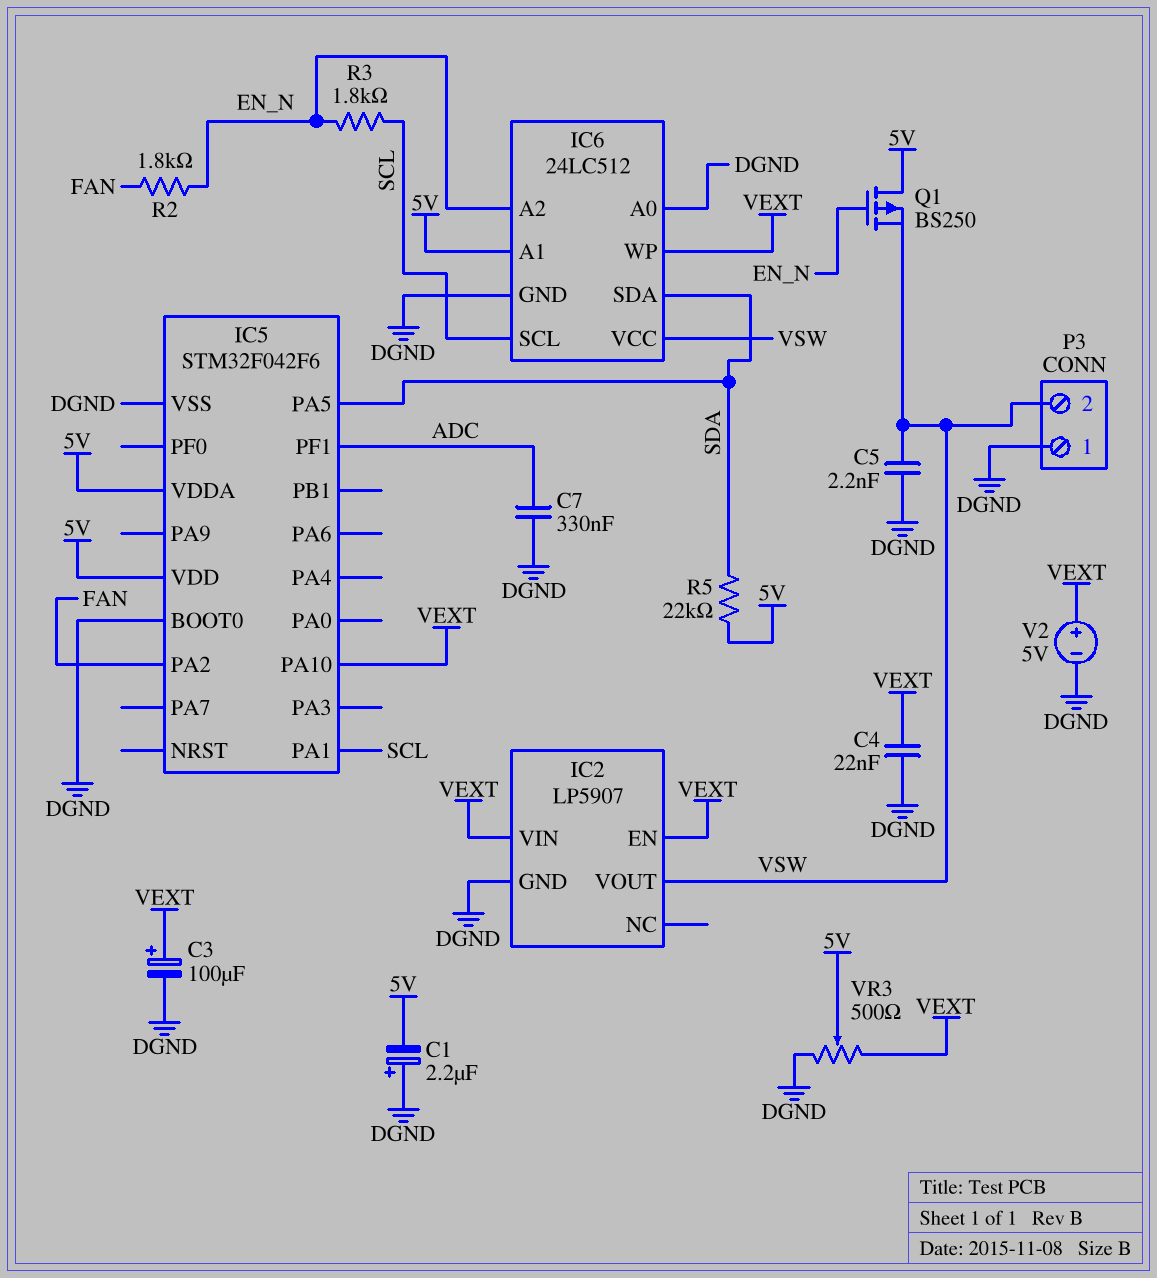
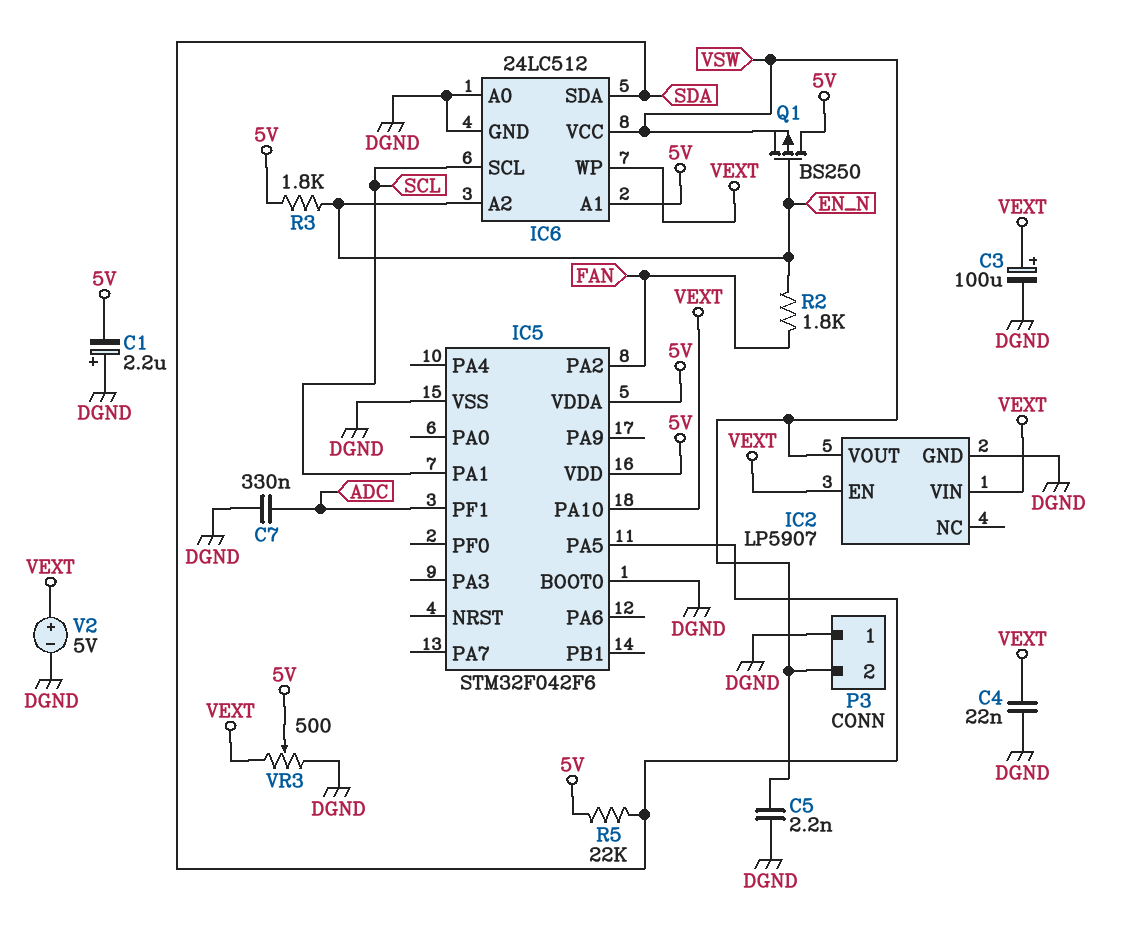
R3: 1.8k (EN_N, SCL) -> 1.8k (5V, EN_N)

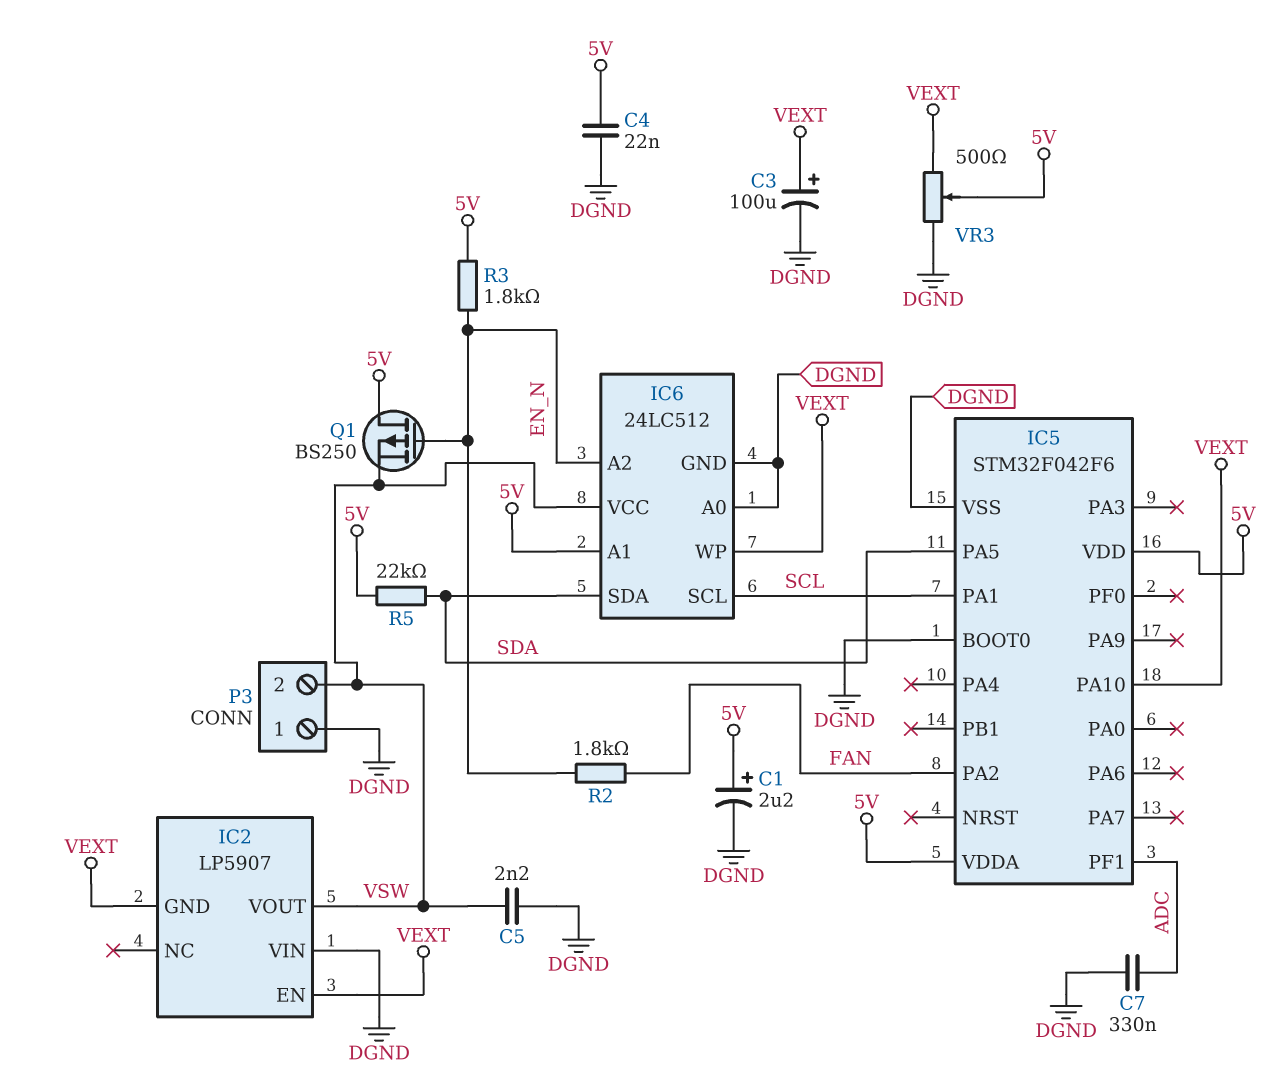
C1: 2.2uF (plus DGND, minus 5V) -> 2.2uF (plus 5V, minus DGND)
C4: 22nF (DGND, VEXT) -> 22nF (5V, DGND)
IC2 pin GND: DGND -> VEXT
IC2 pin VIN: VEXT -> DGND
V2: 5V (plus VEXT, minus DGND) -> none

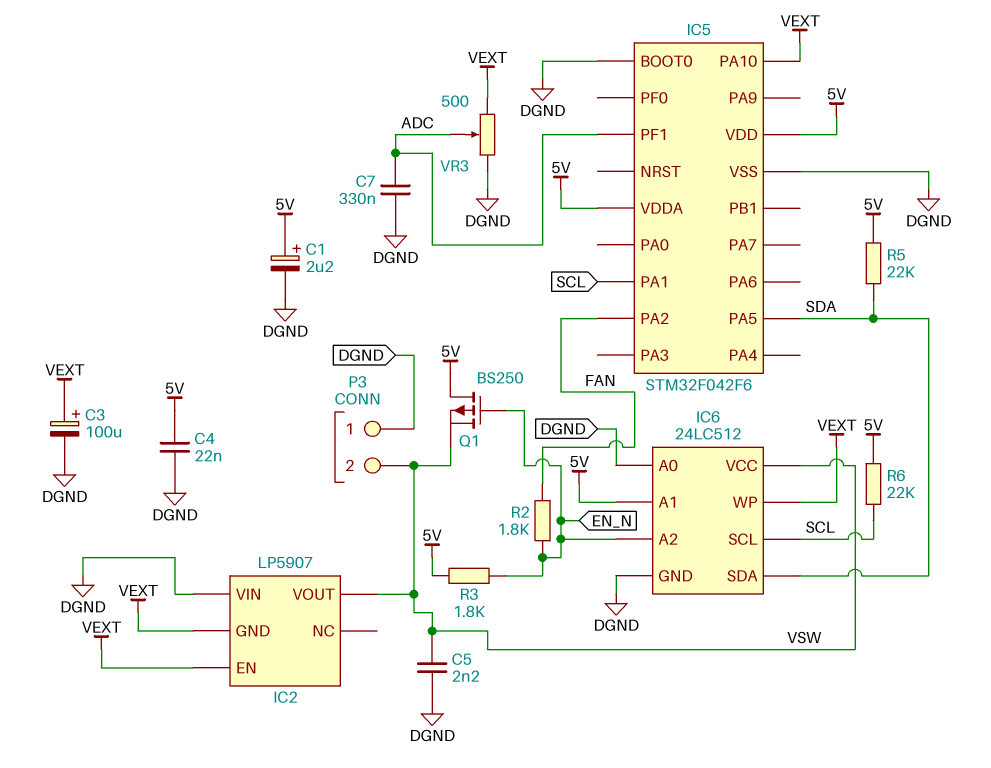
R6: none -> 22k (5V, SCL)
VR3: 500 (DGND, VEXT, wiper 5V) -> 500 (DGND, VEXT, wiper ADC)

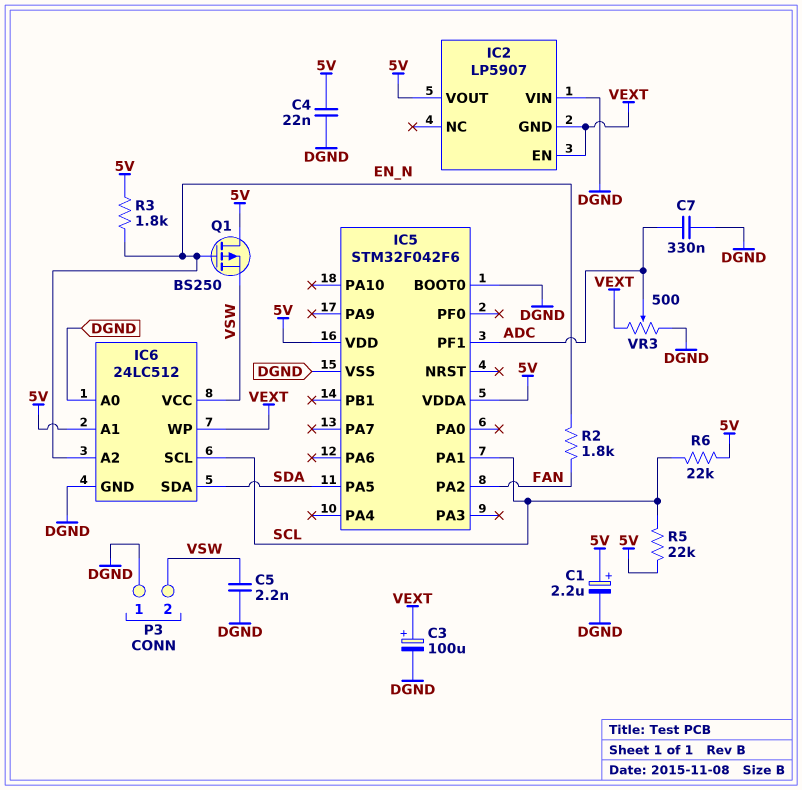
IC2 pin VOUT: VSW -> 5V
IC5 pin PA10: VEXT -> none
R5: 22k (5V, SDA) -> 22k (5V, SCL)

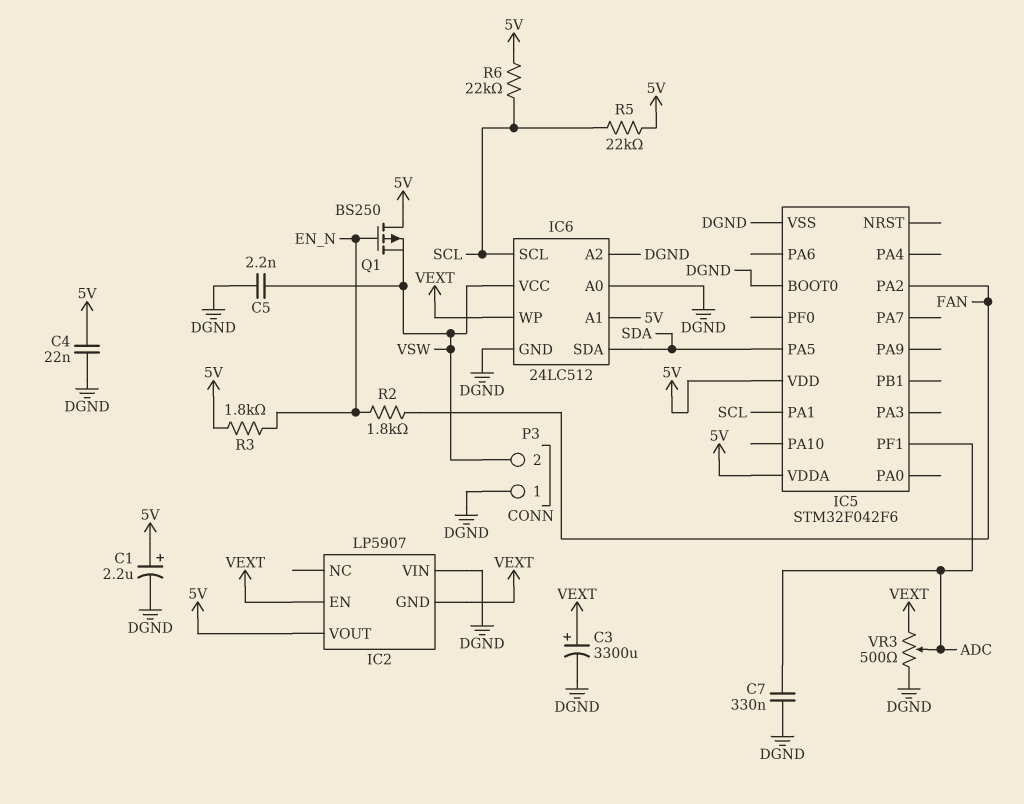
C3: 100uF (plus VEXT, minus DGND) -> 3300uF (plus VEXT, minus DGND)
IC6 pin A2: EN_N -> DGND

